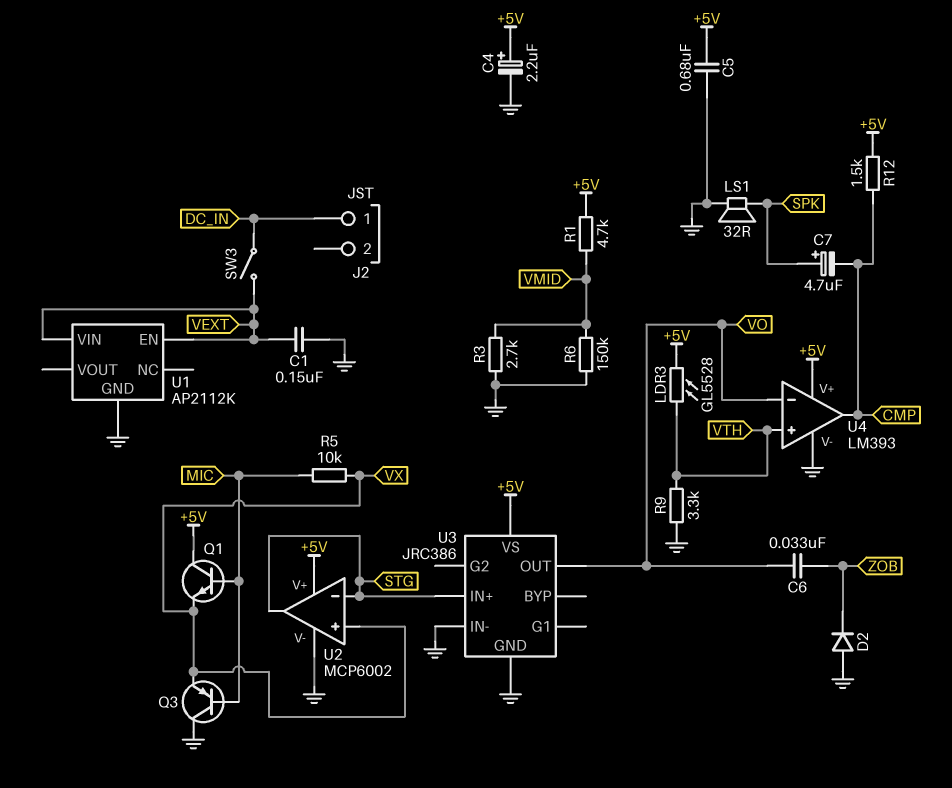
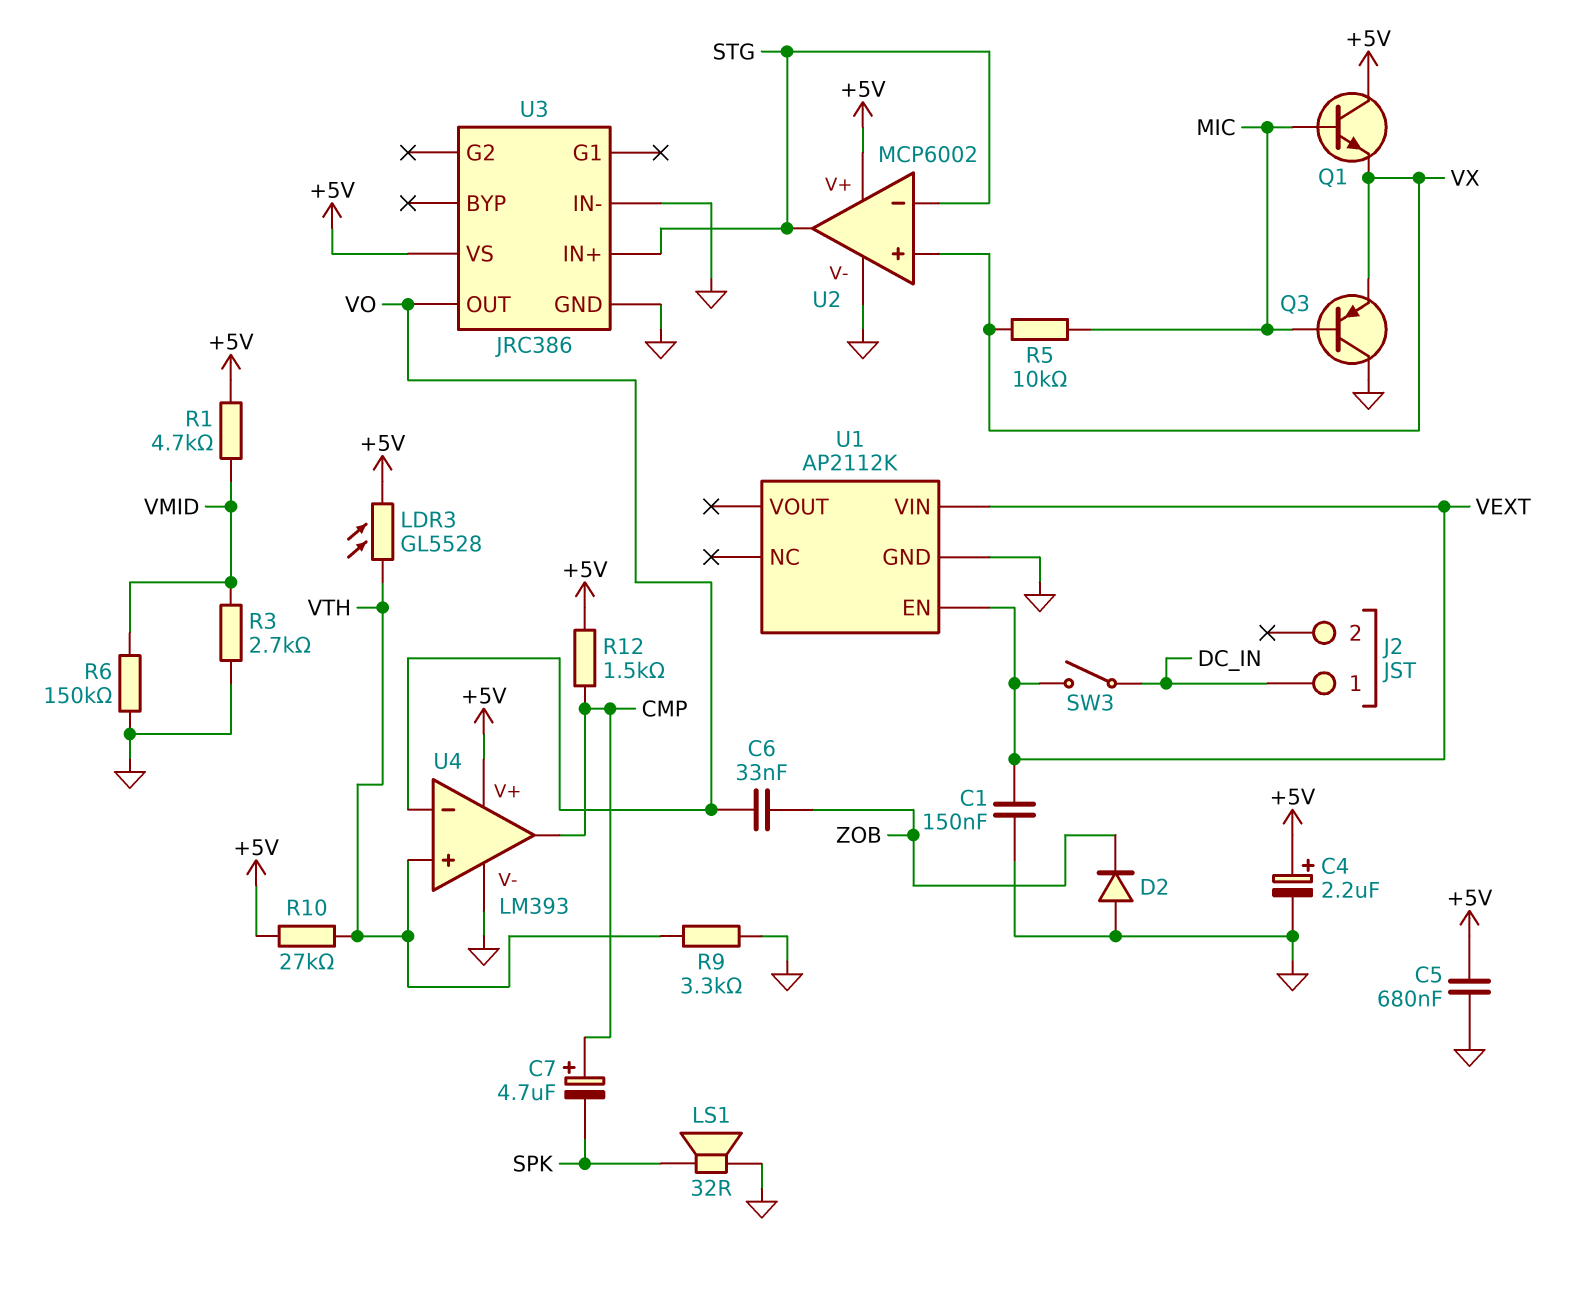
C7: 4.7uF (plus SPK, minus CMP) -> 4.7uF (plus CMP, minus SPK)
R10: none -> 27k (+5V, VTH)

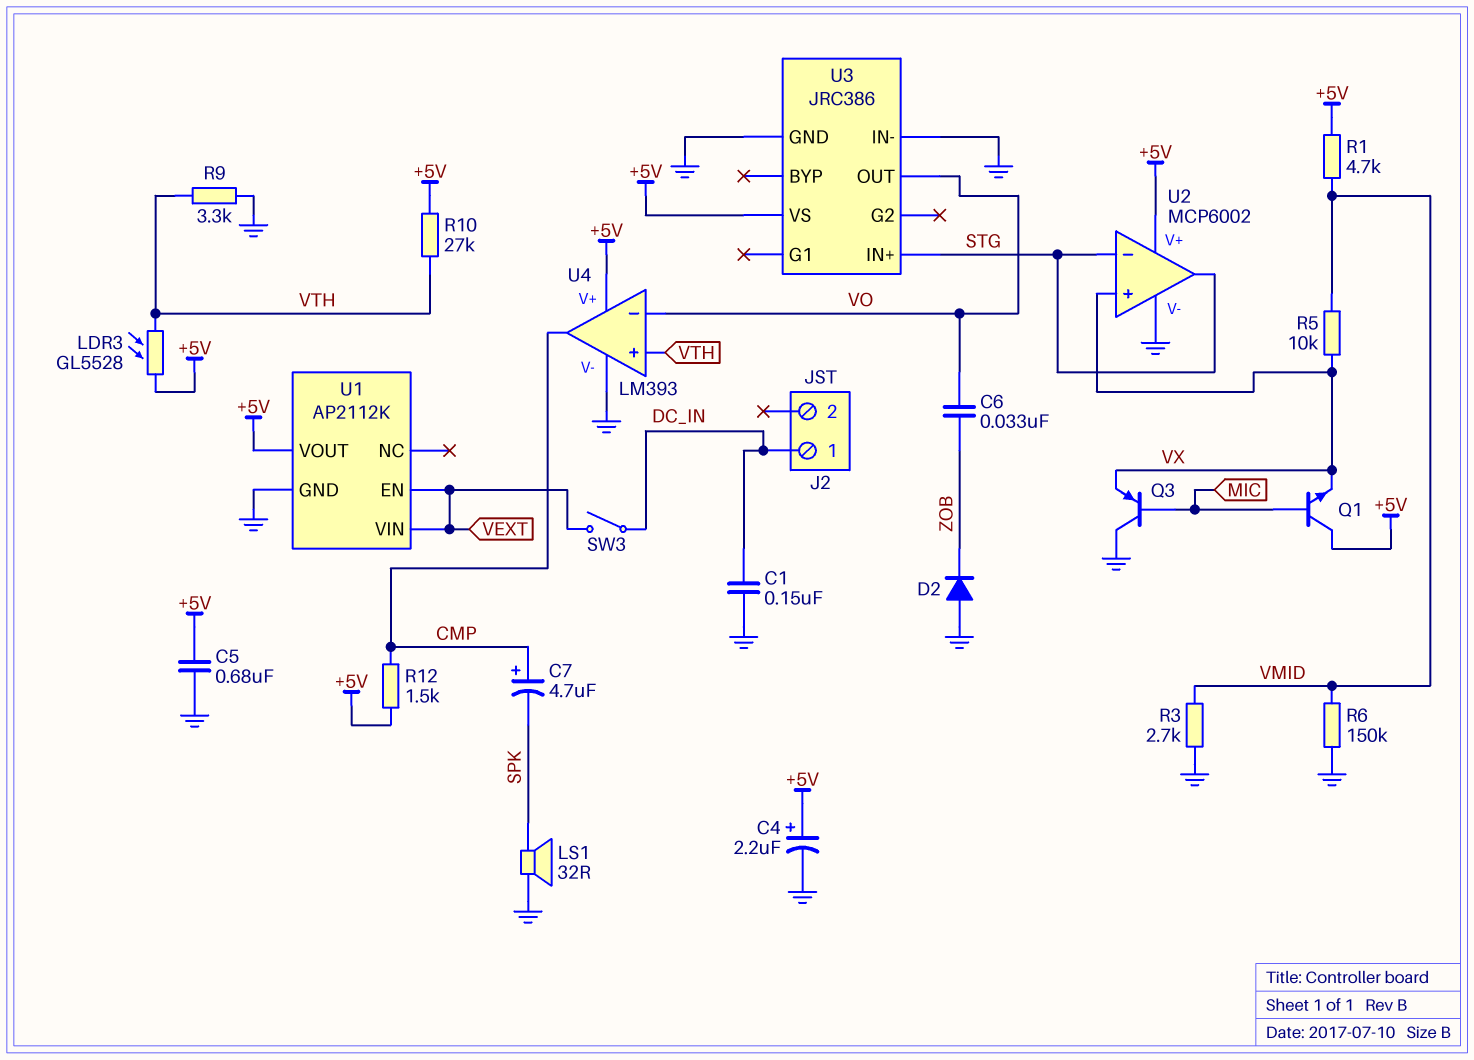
C1: 150nF (GND, VEXT) -> 150nF (DC_IN, GND)
R5: 10k (MIC, VX) -> 10k (VMID, VX)
U1 pin VOUT: none -> +5V

